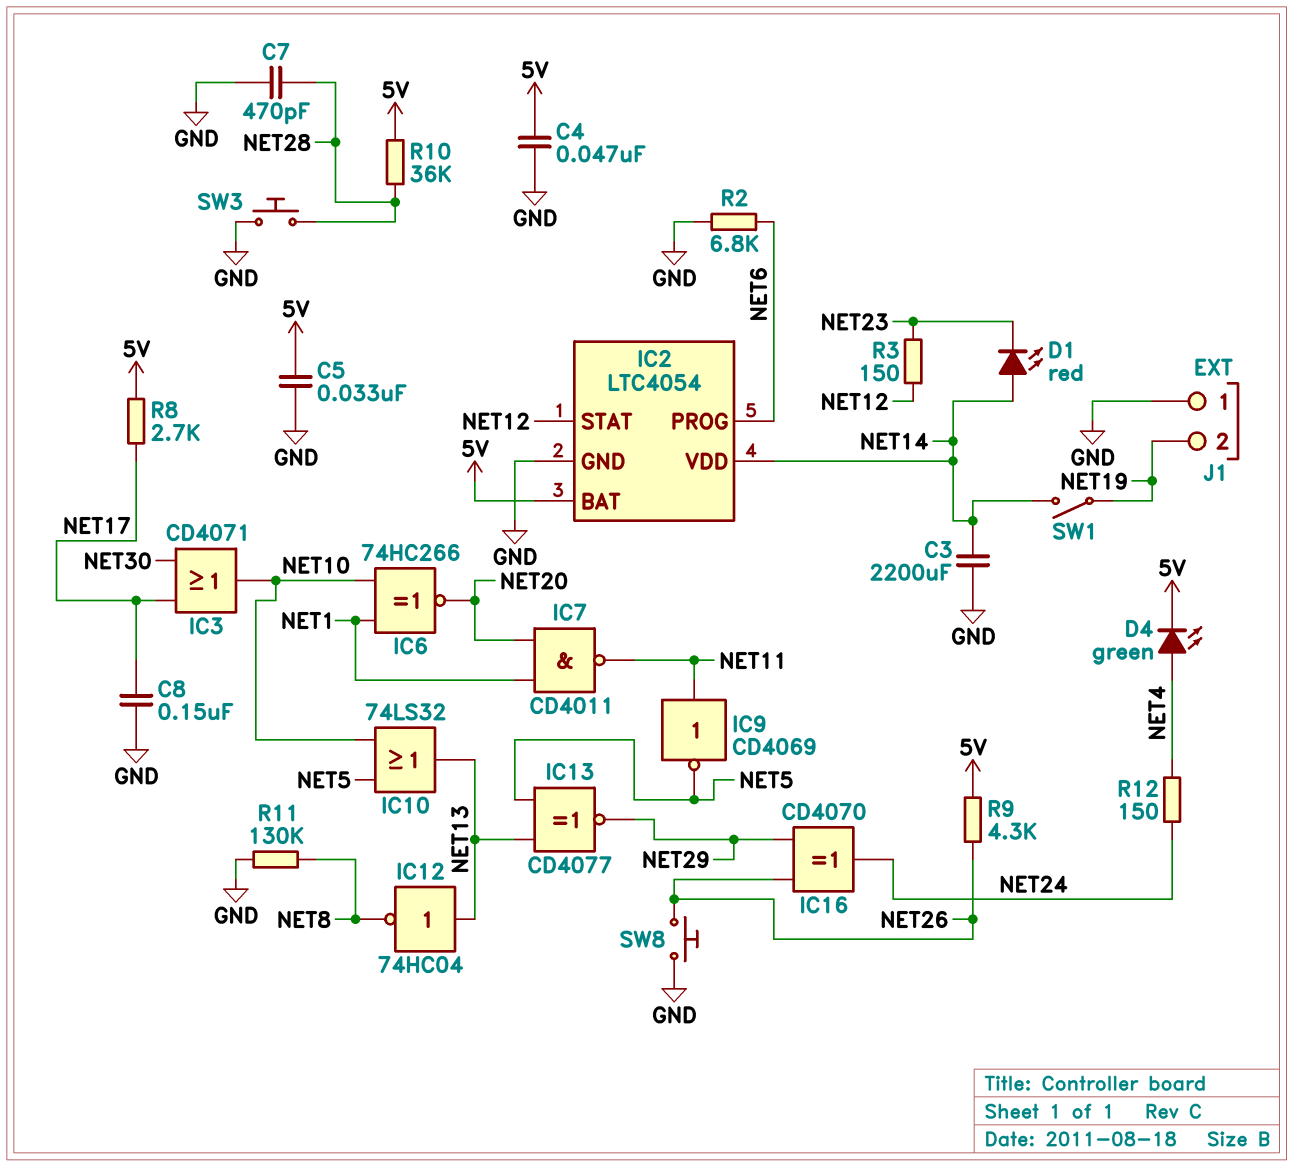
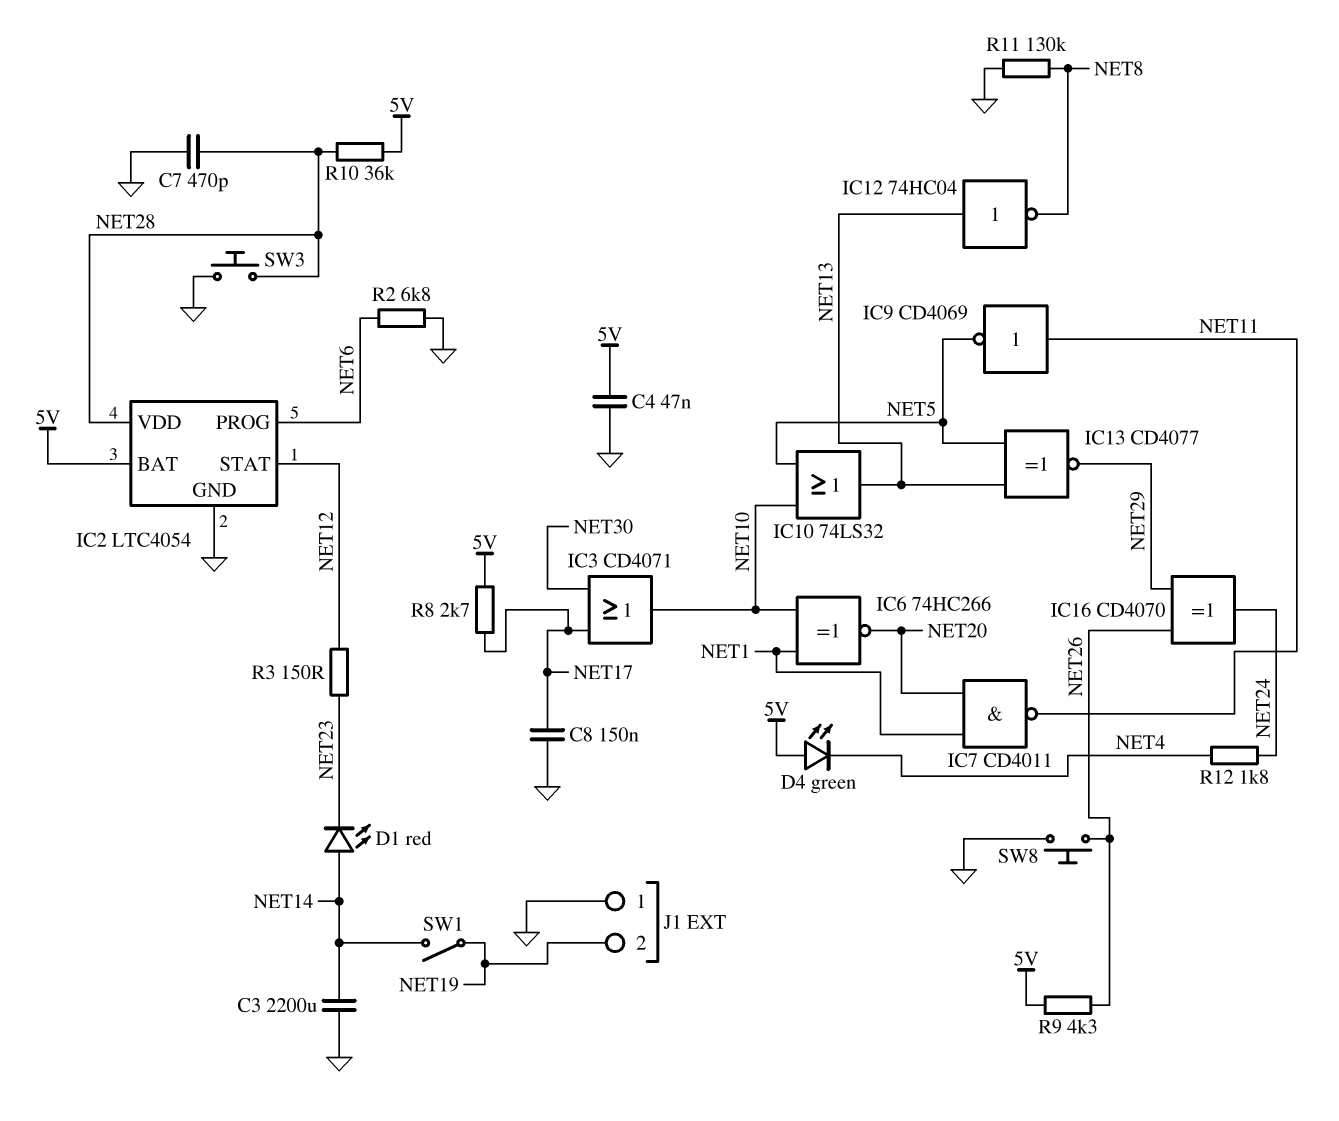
C5: 33nF (5V, GND) -> none
D4: LED green (A NET4, K 5V) -> LED green (A 5V, K NET4)
IC2 pin VDD: NET14 -> NET28
R12: 150 (NET4, NET24) -> 1.8k (NET4, NET24)

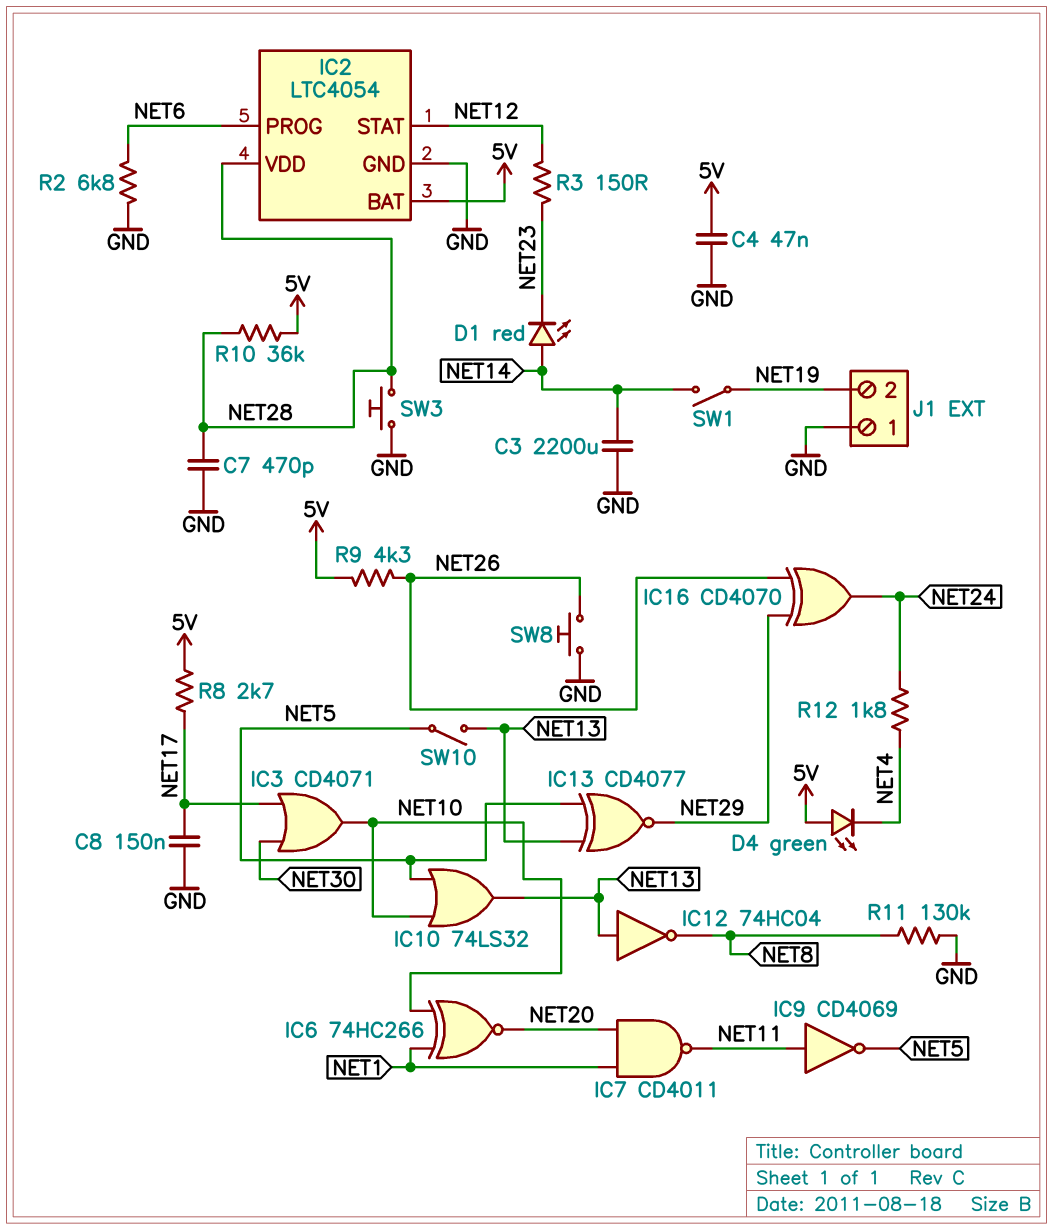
SW10: none -> switch (NET5, NET13)

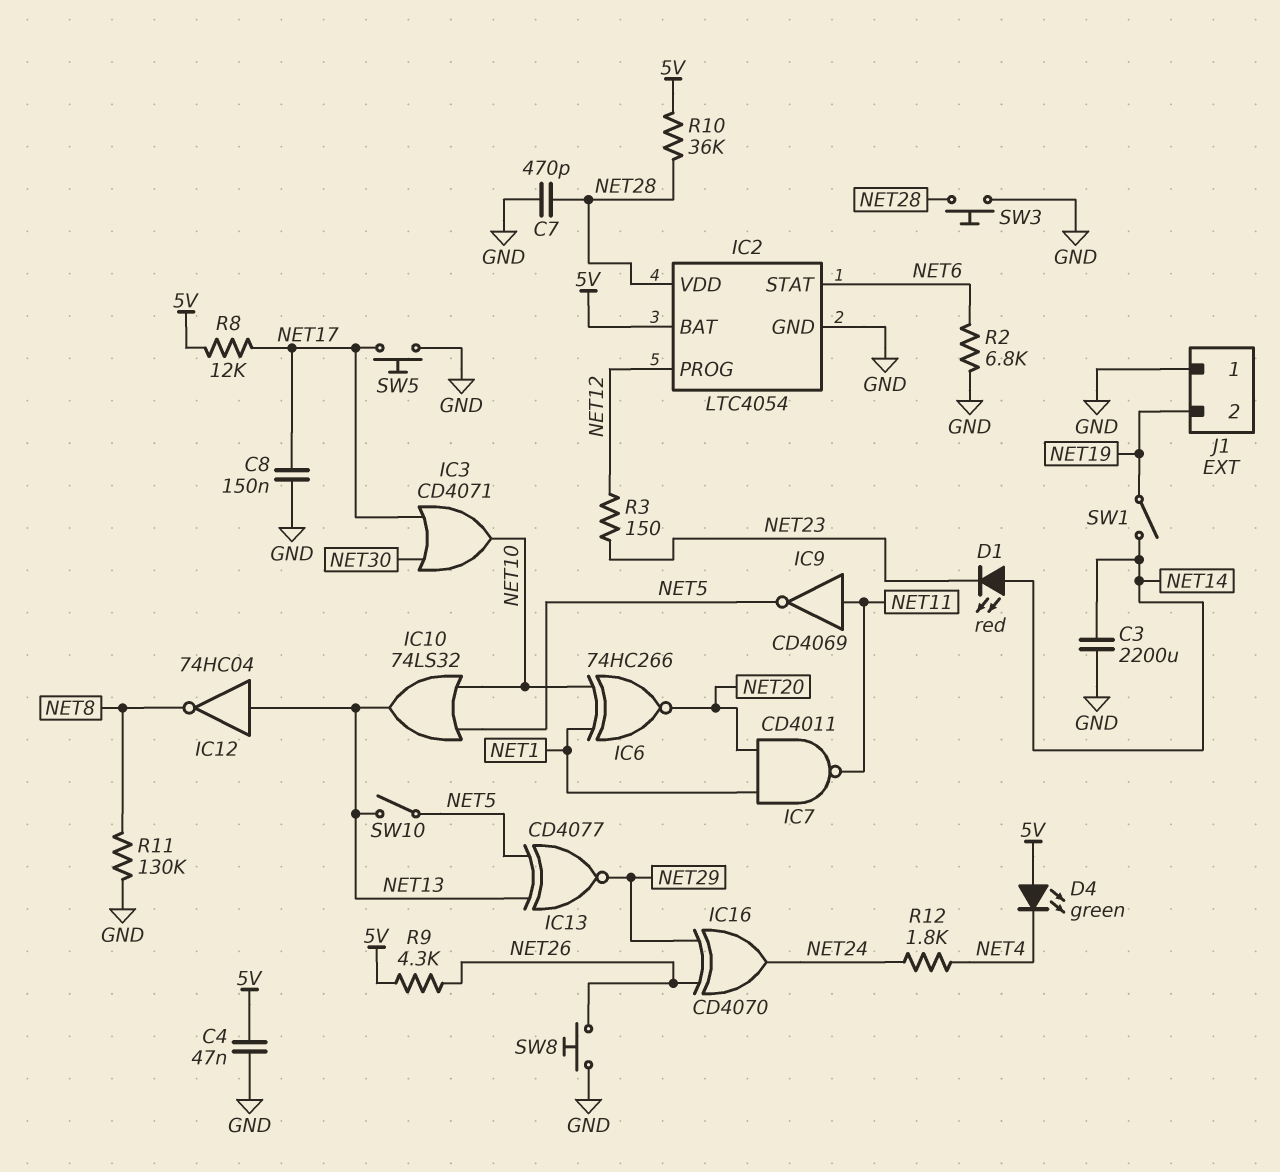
IC2 pin PROG: NET6 -> NET12
IC2 pin STAT: NET12 -> NET6
R8: 2.7k (5V, NET17) -> 12k (5V, NET17)
SW5: none -> button (GND, NET17)

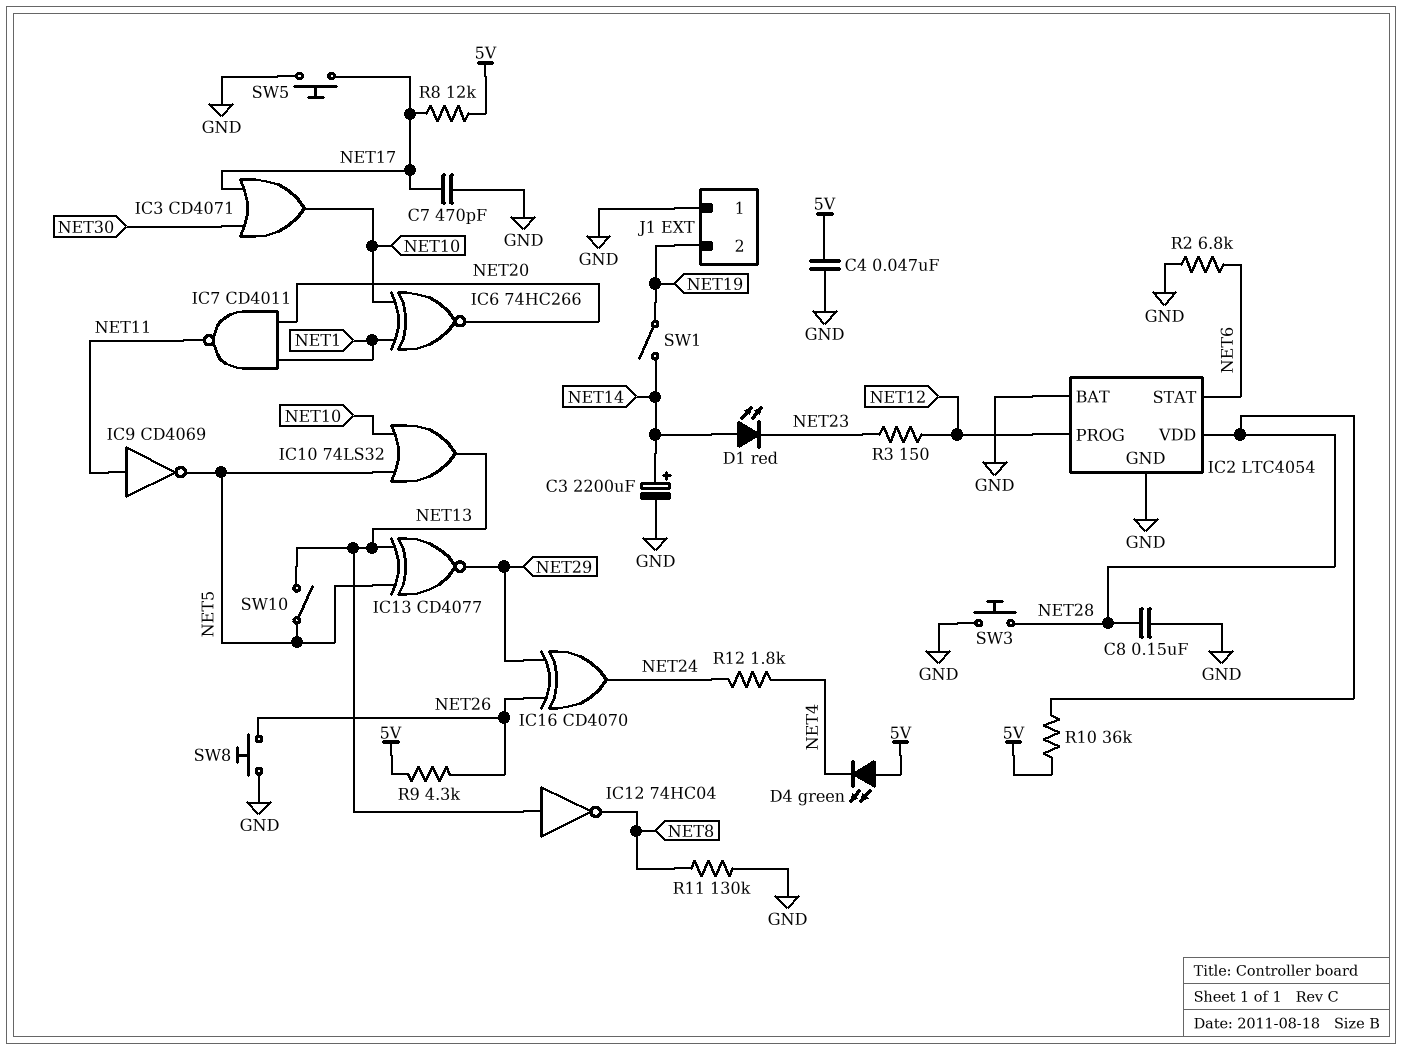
C3: 2200uF (GND, NET14) -> 2200uF (plus NET14, minus GND)
C7: 470pF (GND, NET28) -> 470pF (GND, NET17)
C8: 150nF (GND, NET17) -> 150nF (GND, NET28)
IC2 pin BAT: 5V -> GND

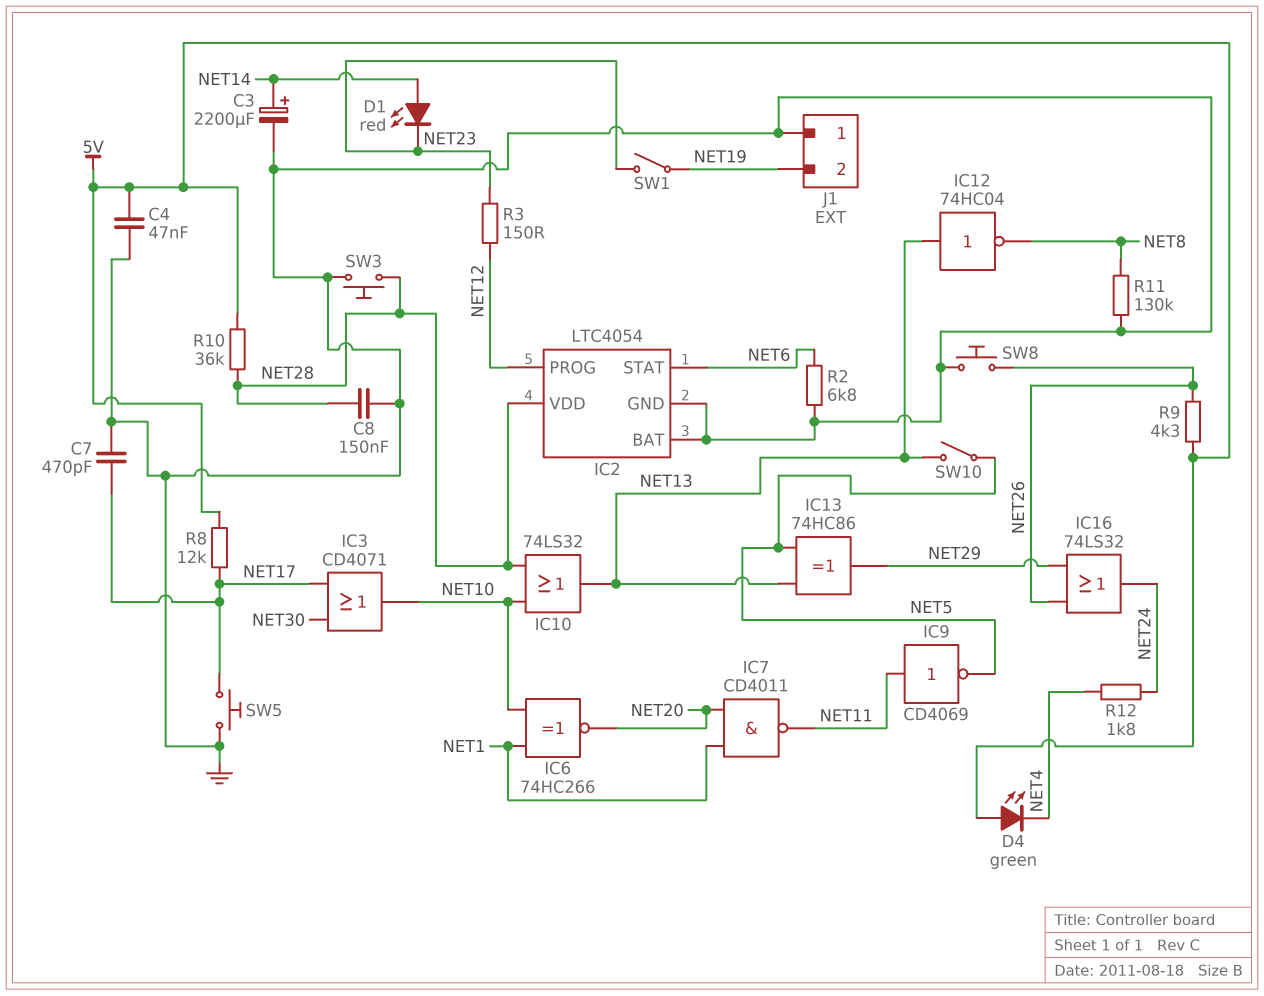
IC10: OR 74LS32 (in NET5, in NET10, out NET13) -> OR 74LS32 (in NET10, in NET28, out NET13)
IC13: XNOR CD4077 (in NET5, in NET13, out NET29) -> XOR 74HC86 (in NET5, in NET13, out NET29)
IC16: XOR CD4070 (in NET26, in NET29, out NET24) -> OR 74LS32 (in NET26, in NET29, out NET24)
SW1: switch (NET14, NET19) -> switch (NET19, NET23)

